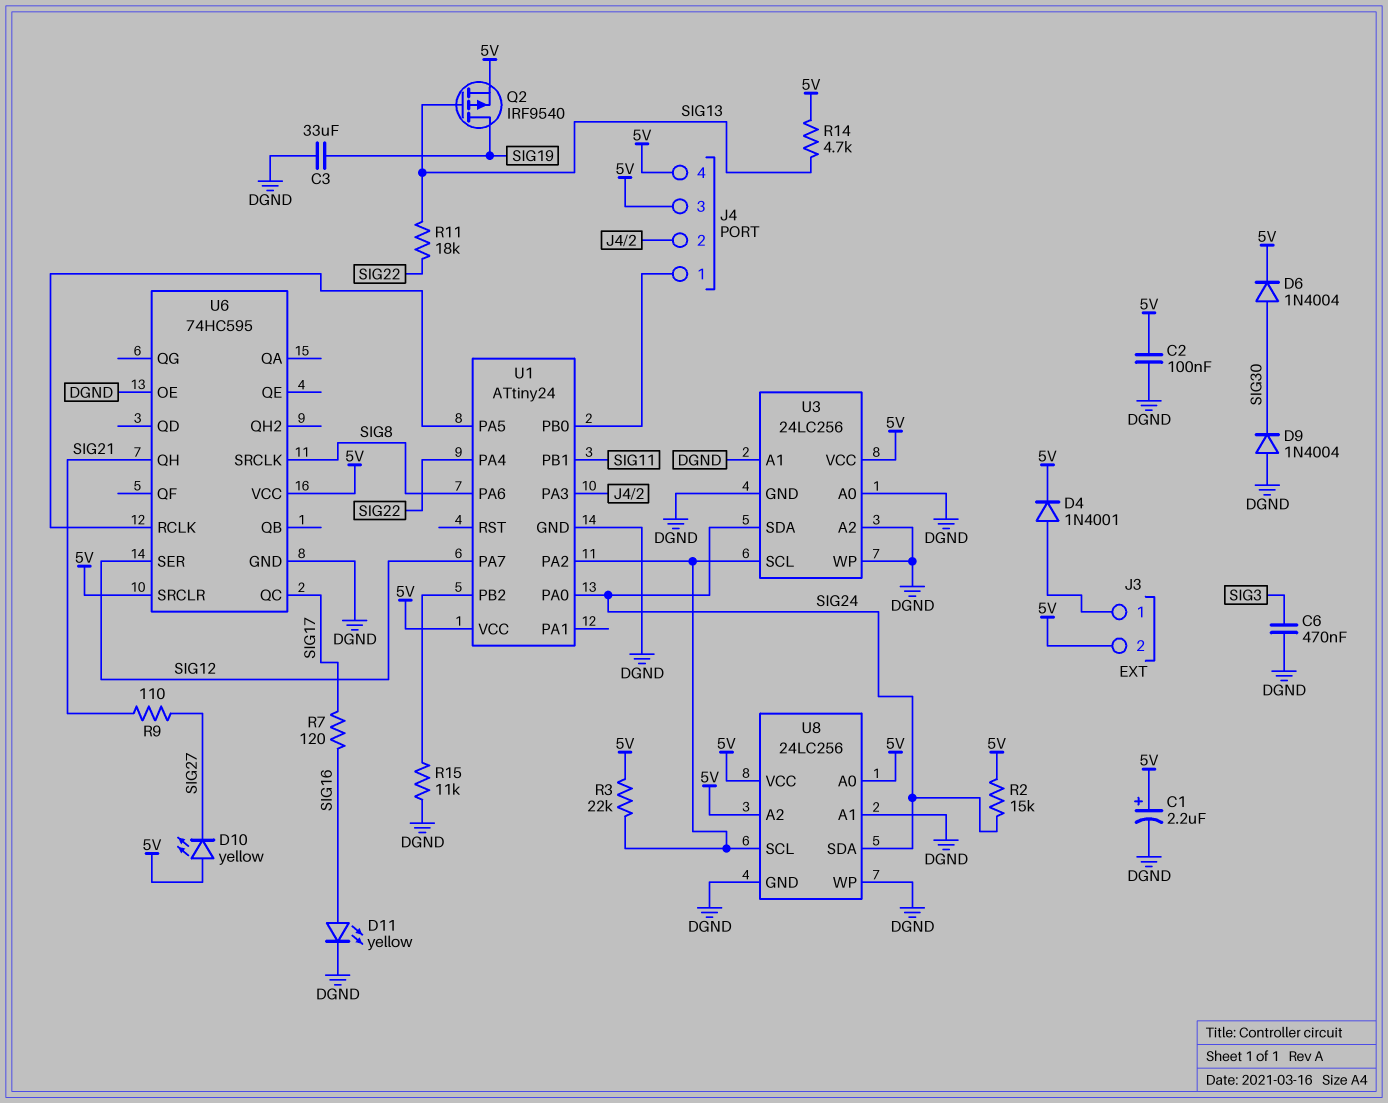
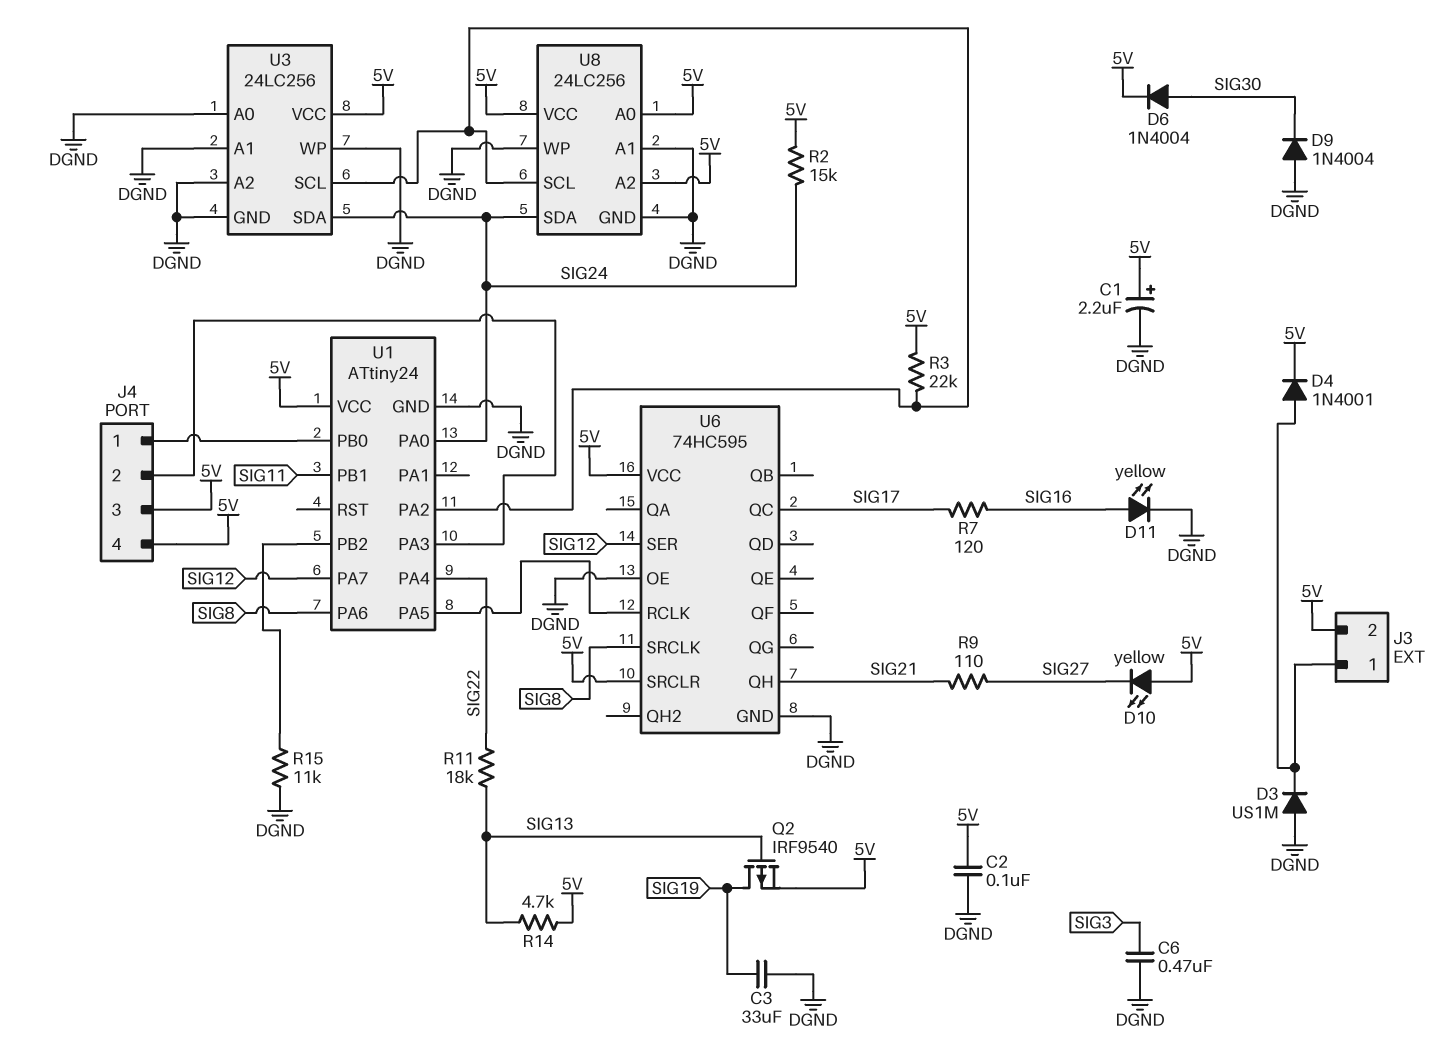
D3: none -> diode US1M (A DGND, K J3/1)

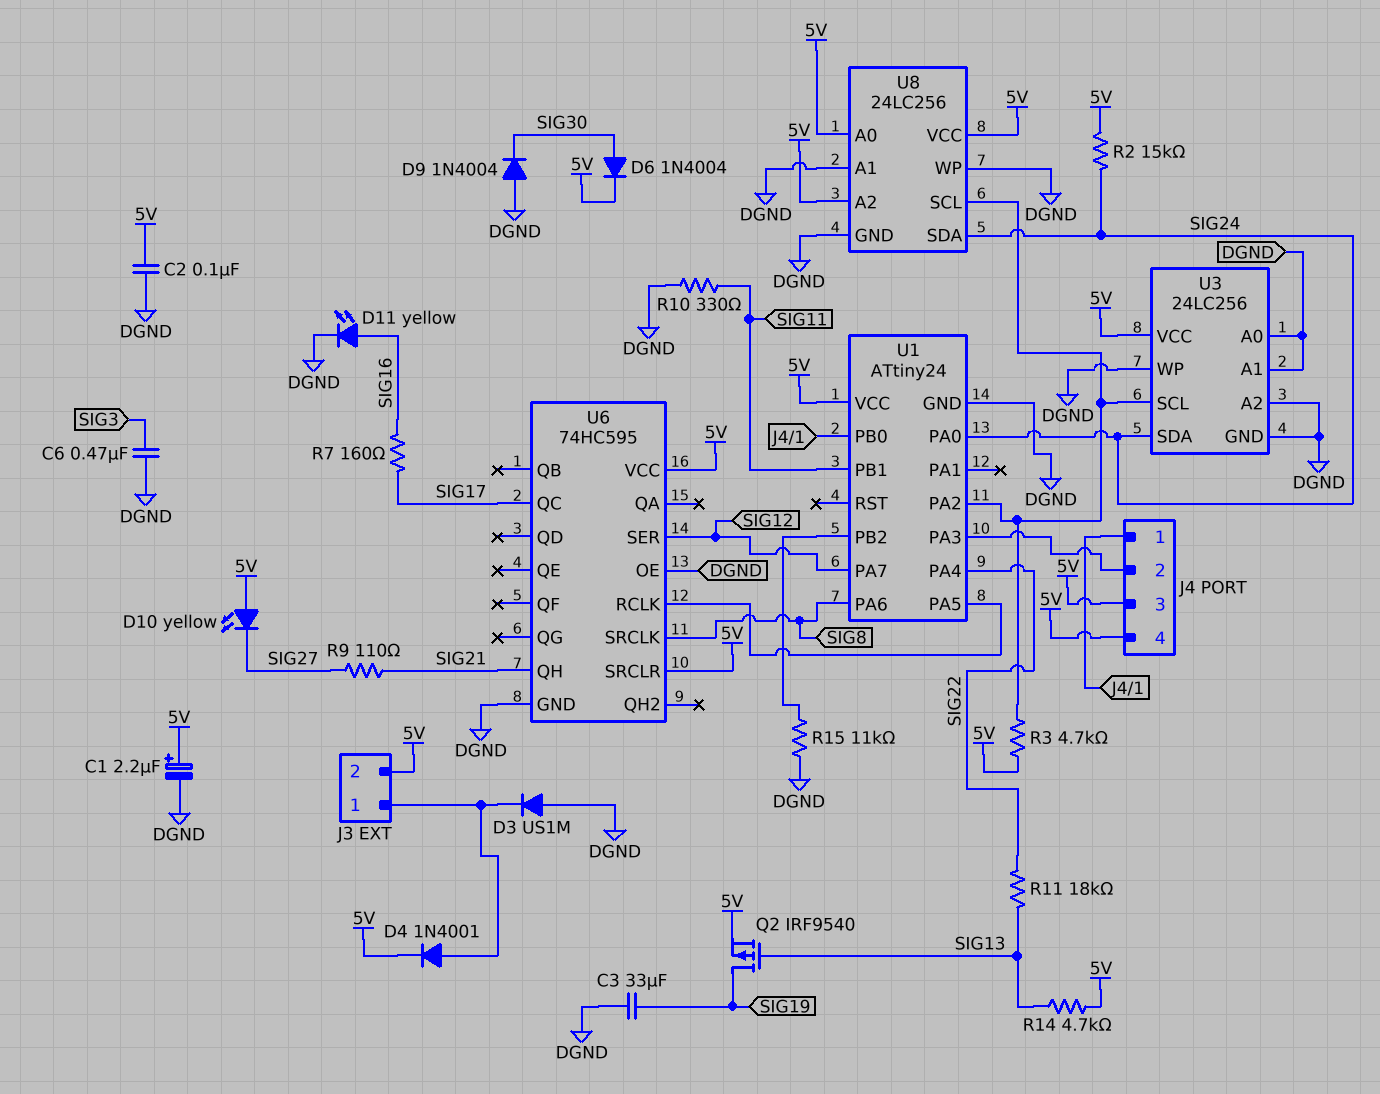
R3: 22k (5V, U1/PA2) -> 4.7k (5V, U1/PA2)
R7: 120 (SIG16, SIG17) -> 160 (SIG16, SIG17)
R10: none -> 330 (DGND, SIG11)

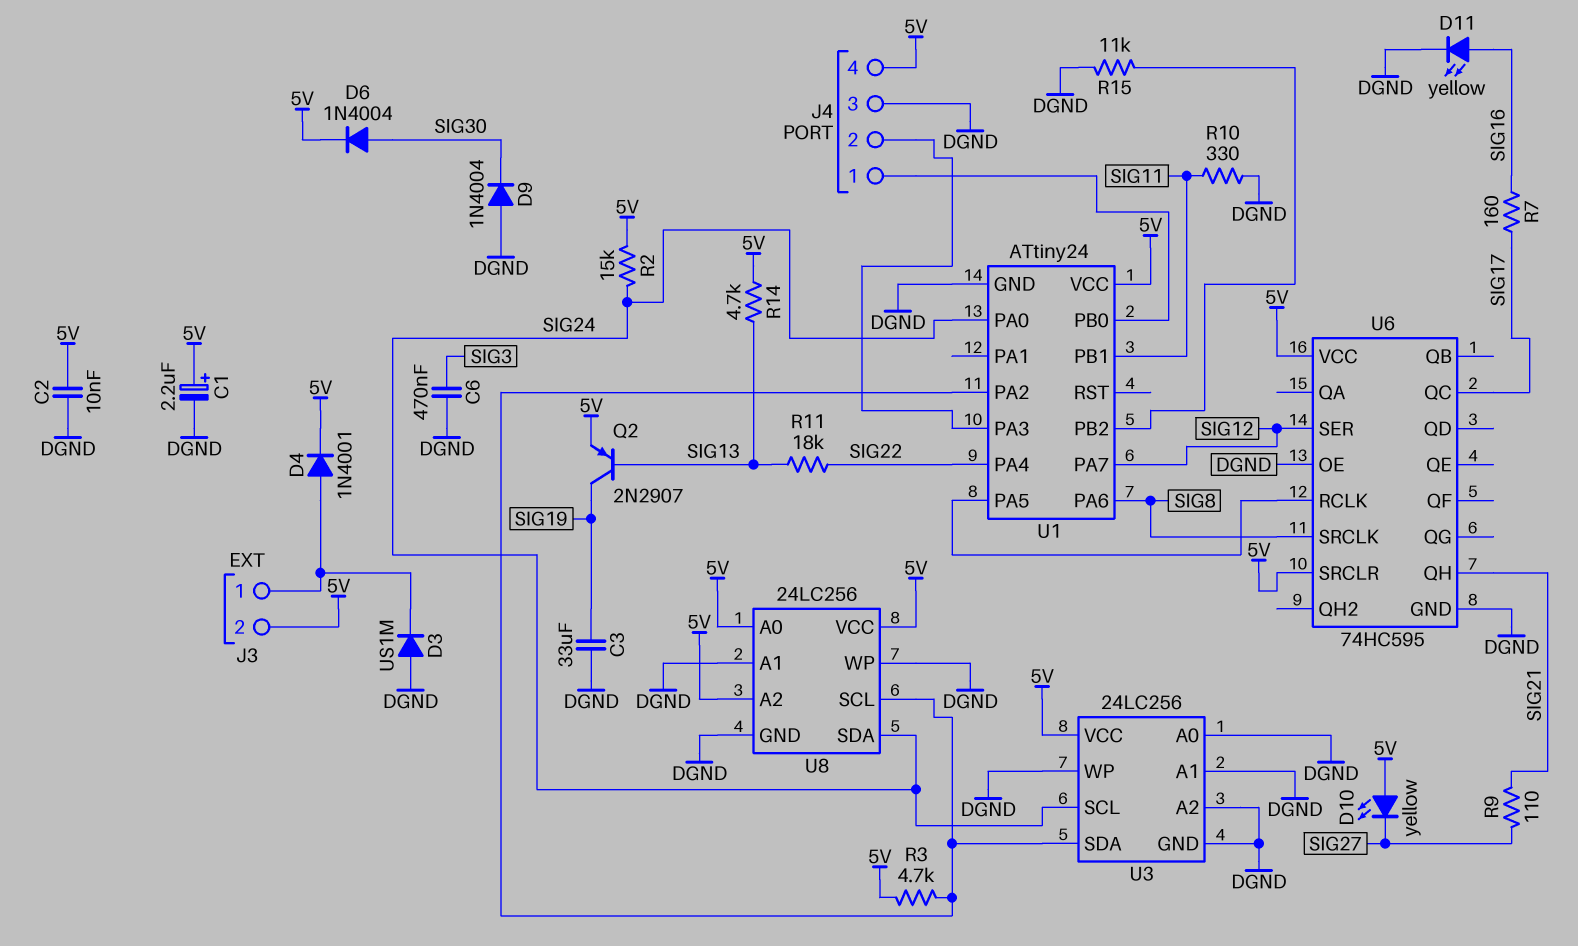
C2: 100nF (5V, DGND) -> 10nF (5V, DGND)
J4 pin 3: 5V -> DGND
Q2: PMOS IRF9540 (G SIG13, D SIG19, S 5V) -> PNP 2N2907 (B SIG13, C SIG19, E 5V)
U3 pin SCL: U1/PA2 -> SIG24
U3 pin SDA: SIG24 -> U1/PA2

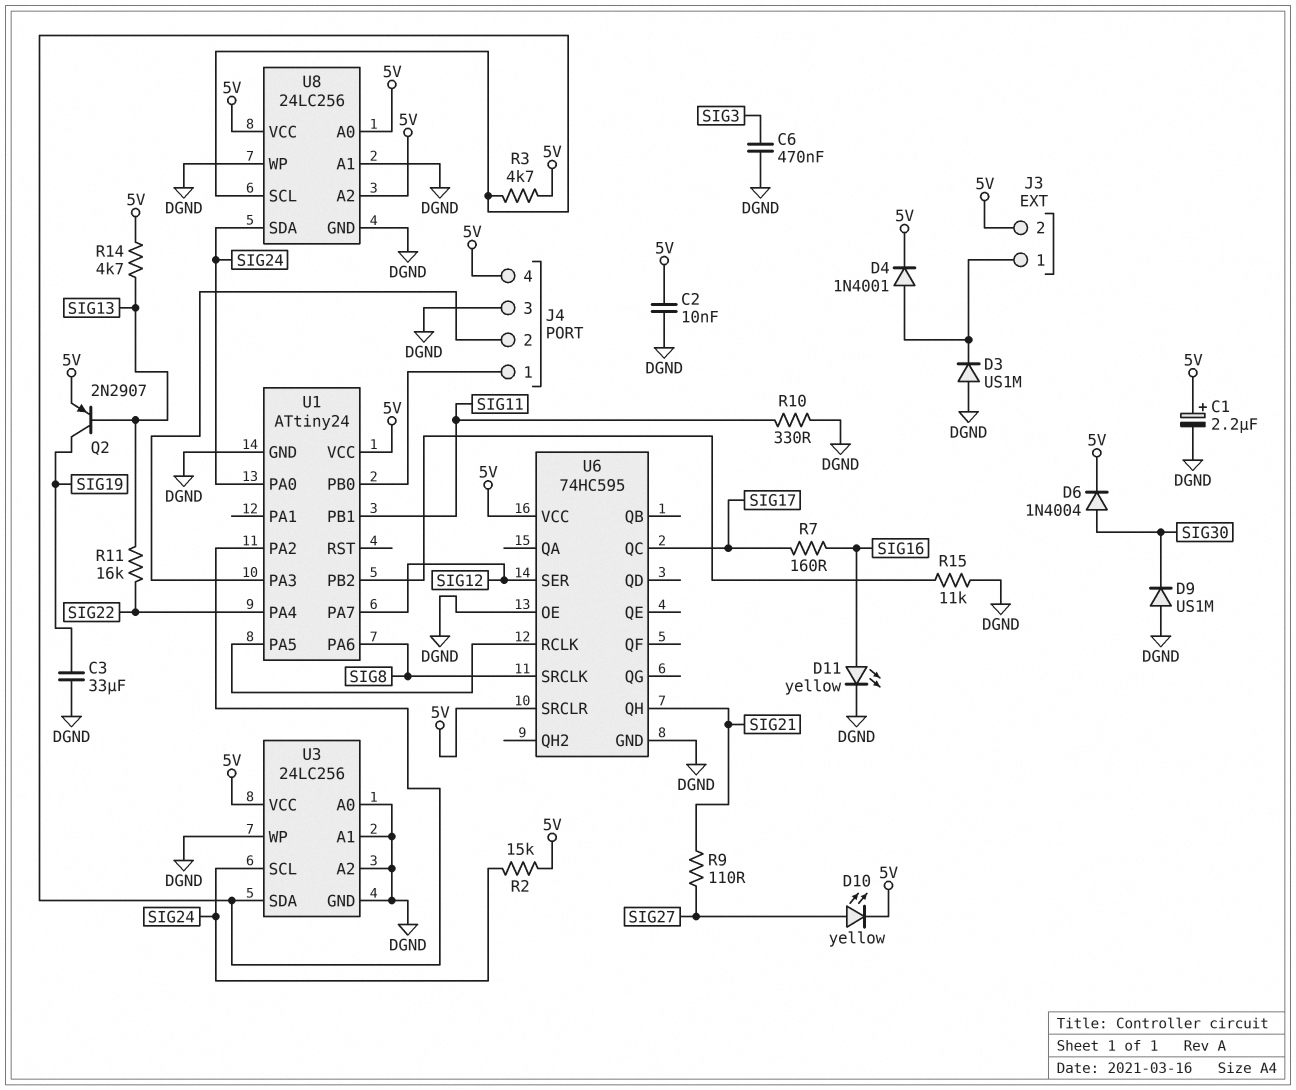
D9: diode 1N4004 (A DGND, K SIG30) -> diode US1M (A DGND, K SIG30)
D10: LED yellow (A 5V, K SIG27) -> LED yellow (A SIG27, K 5V)
R11: 18k (SIG13, SIG22) -> 16k (SIG13, SIG22)

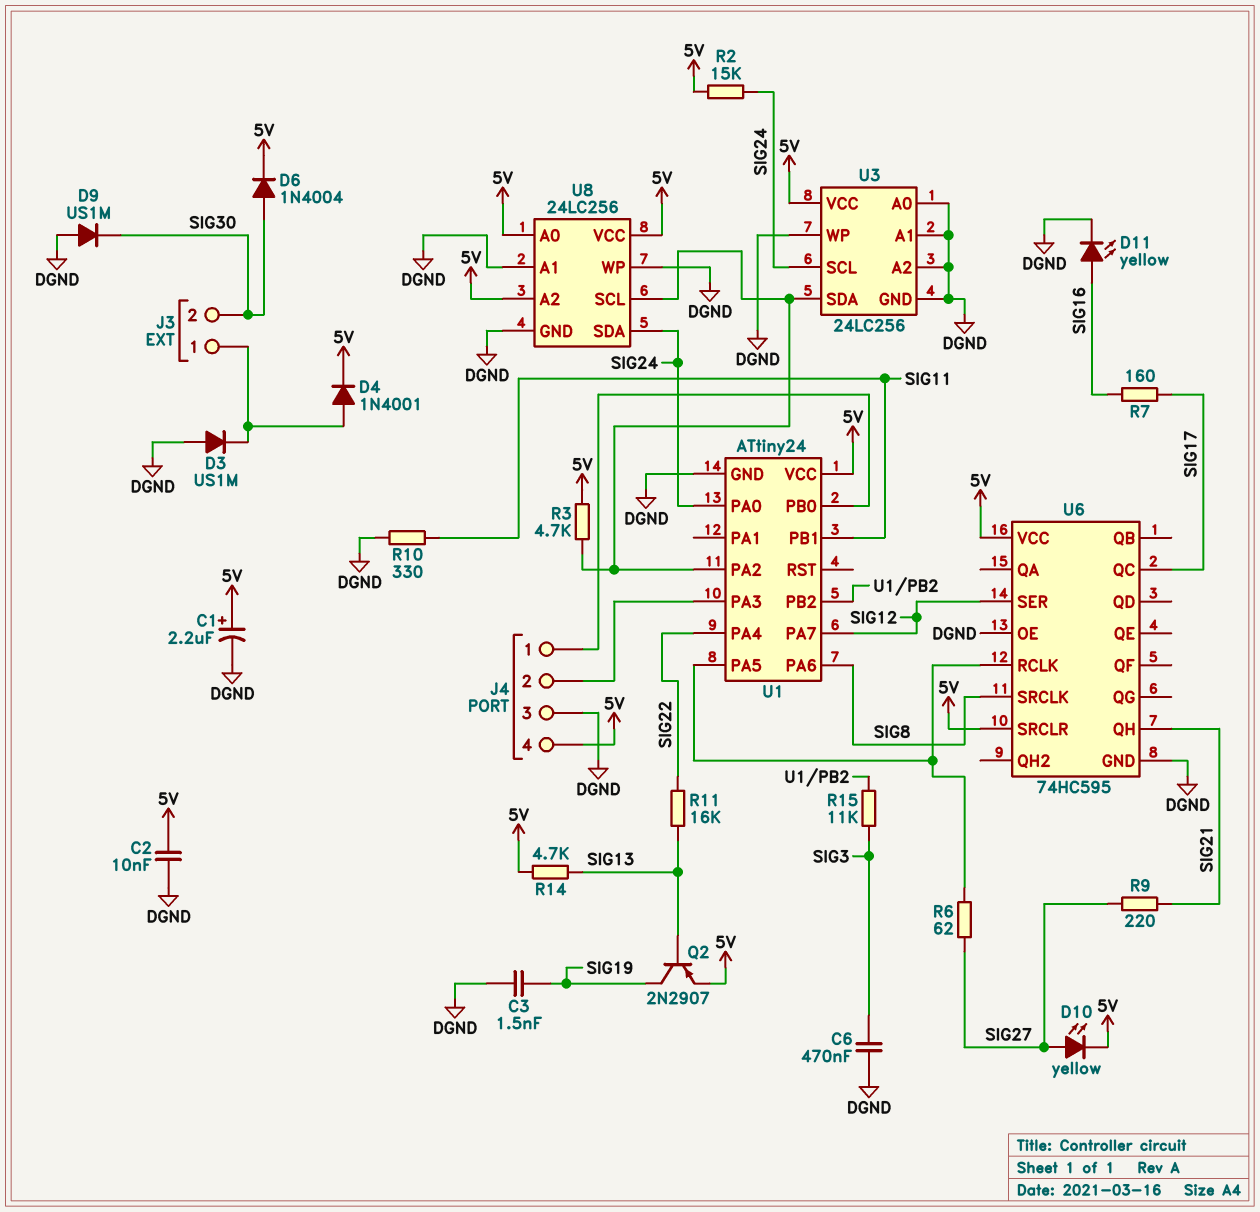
C3: 33uF (DGND, SIG19) -> 1.5nF (DGND, SIG19)
J3 pin 2: 5V -> SIG30
R6: none -> 62 (SIG27, U1/PA5)
R9: 110 (SIG21, SIG27) -> 220 (SIG21, SIG27)
R15: 11k (DGND, U1/PB2) -> 11k (SIG3, U1/PB2)

